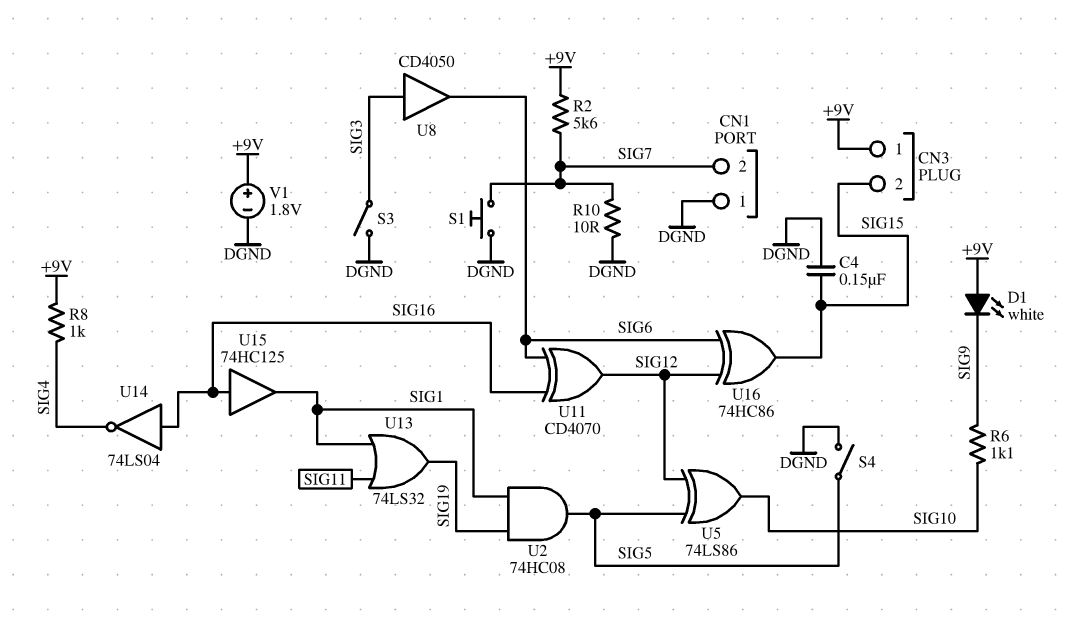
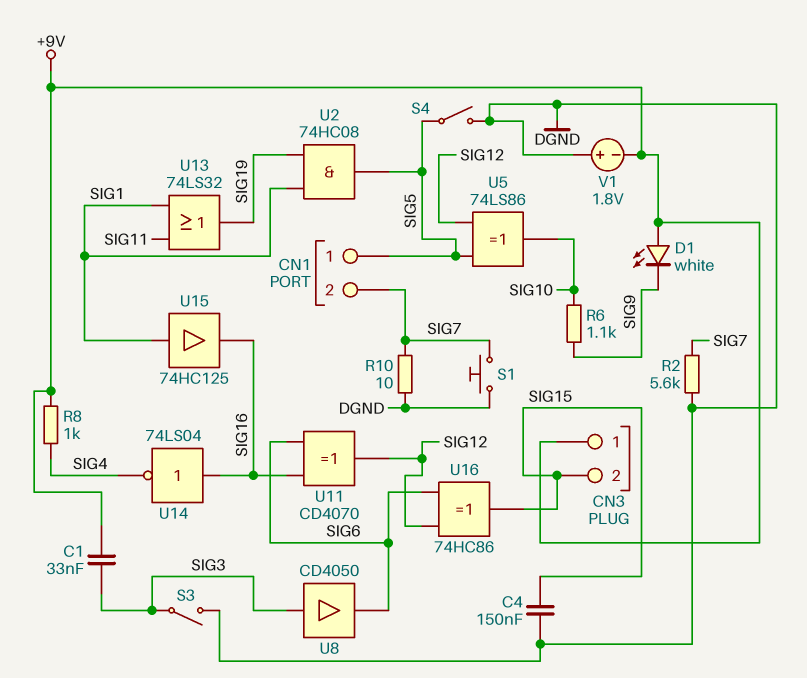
C1: none -> 33nF (+9V, SIG3)
CN1 pin 1: DGND -> SIG5
R2: 5.6k (+9V, SIG7) -> 5.6k (DGND, SIG7)
U15: buffer 74HC125 (in SIG16, out SIG1) -> buffer 74HC125 (in SIG1, out SIG16)
V1: 1.8V (plus +9V, minus DGND) -> 1.8V (plus DGND, minus +9V)

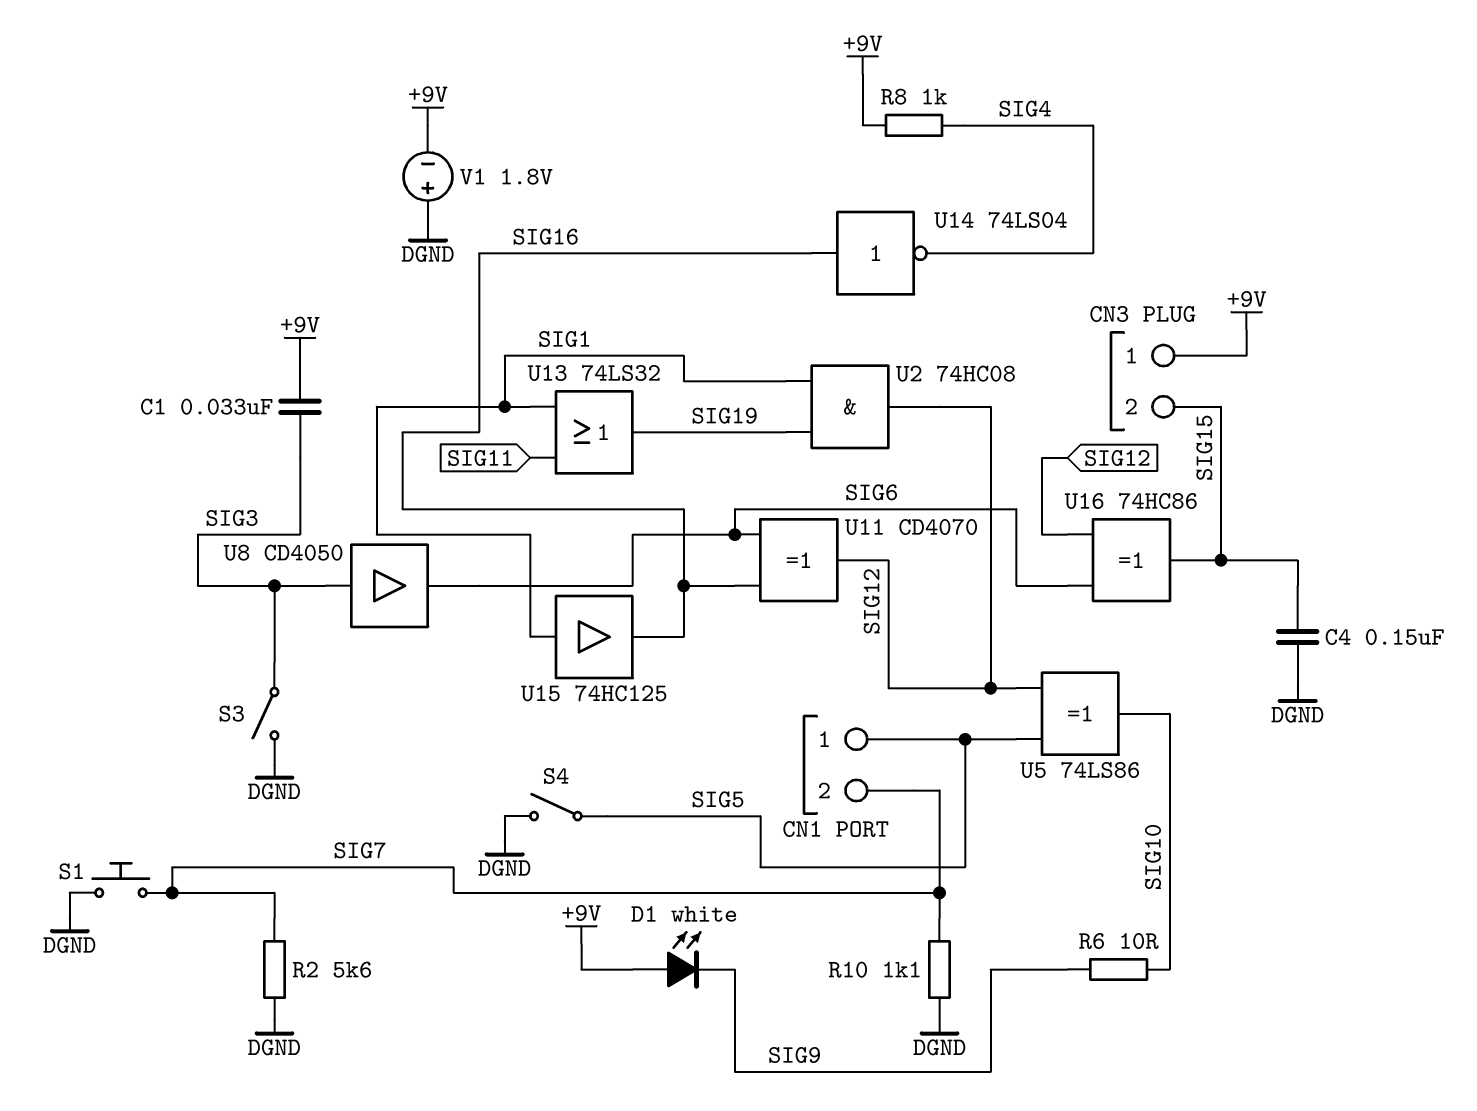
R6: 1.1k (SIG9, SIG10) -> 10 (SIG9, SIG10)
R10: 10 (DGND, SIG7) -> 1.1k (DGND, SIG7)
U2: AND 74HC08 (in SIG1, in SIG19, out SIG5) -> AND 74HC08 (in SIG1, in SIG19, out SIG12)

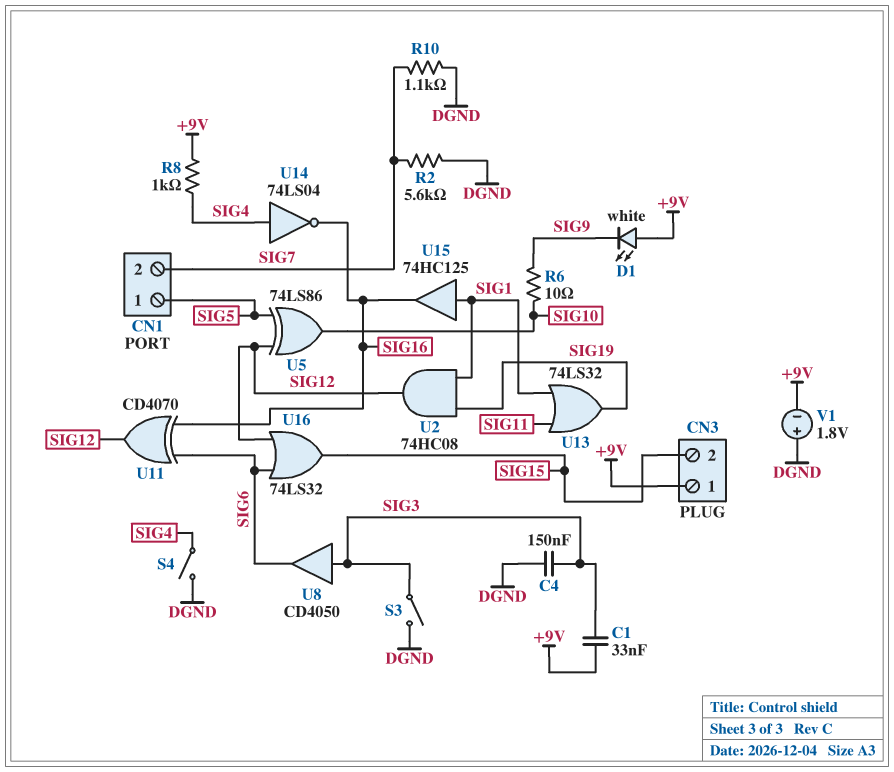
C4: 150nF (DGND, SIG15) -> 150nF (DGND, SIG3)
S1: button (DGND, SIG7) -> none
S4: switch (DGND, SIG5) -> switch (DGND, SIG4)
U14: NOT 74LS04 (in SIG16, out SIG4) -> NOT 74LS04 (in SIG4, out SIG16)
U16: XOR 74HC86 (in SIG6, in SIG12, out SIG15) -> OR 74LS32 (in SIG6, in SIG12, out SIG15)

